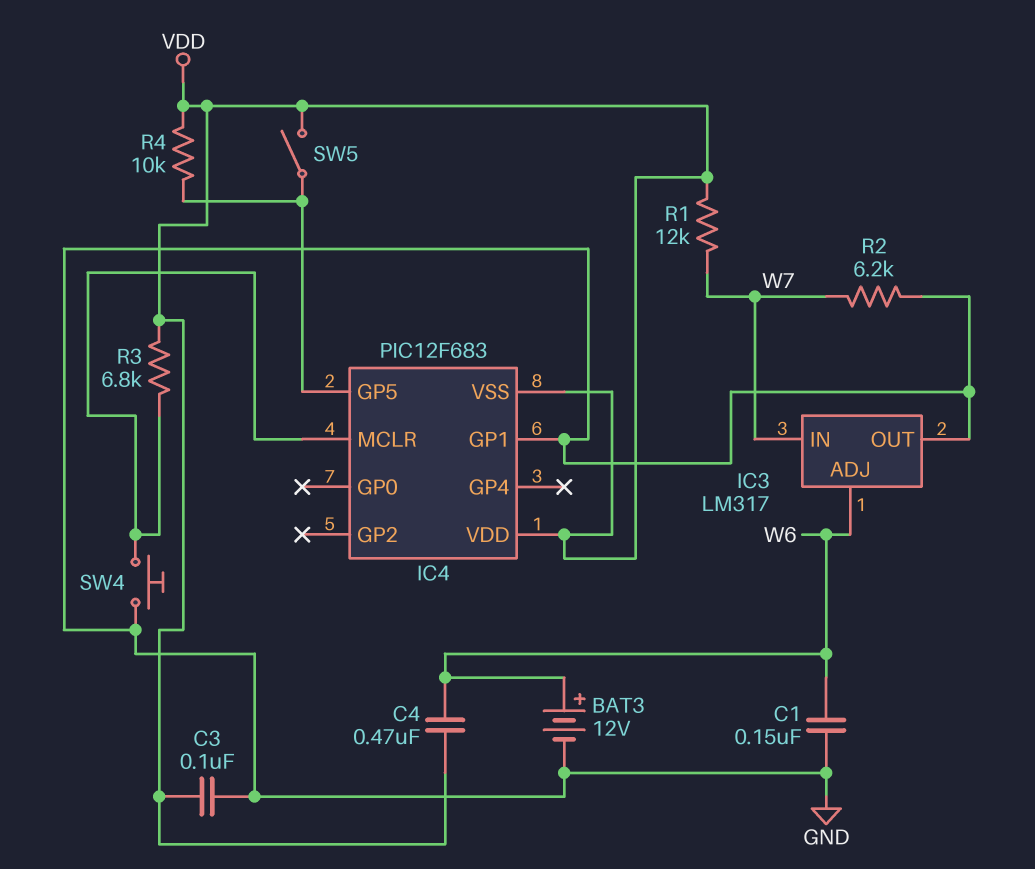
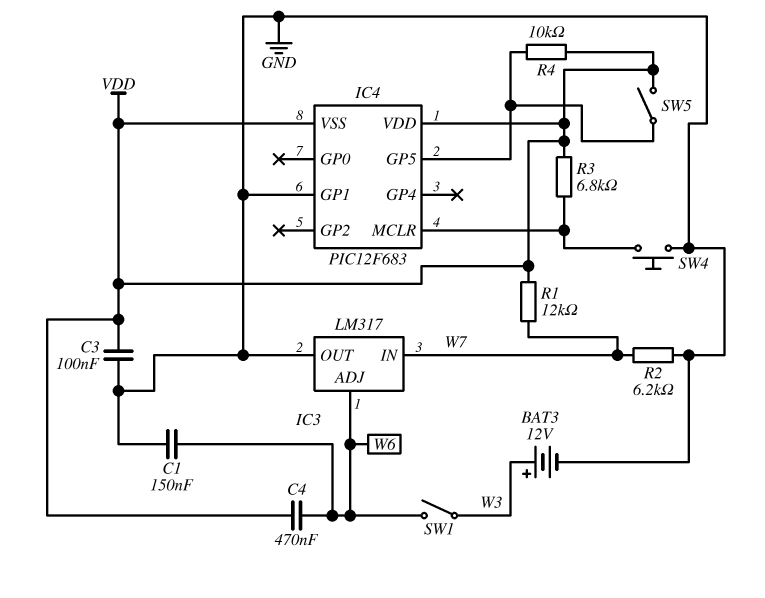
BAT3: 12V (plus W6, minus GND) -> 12V (plus W3, minus GND)
SW1: none -> switch (W3, W6)

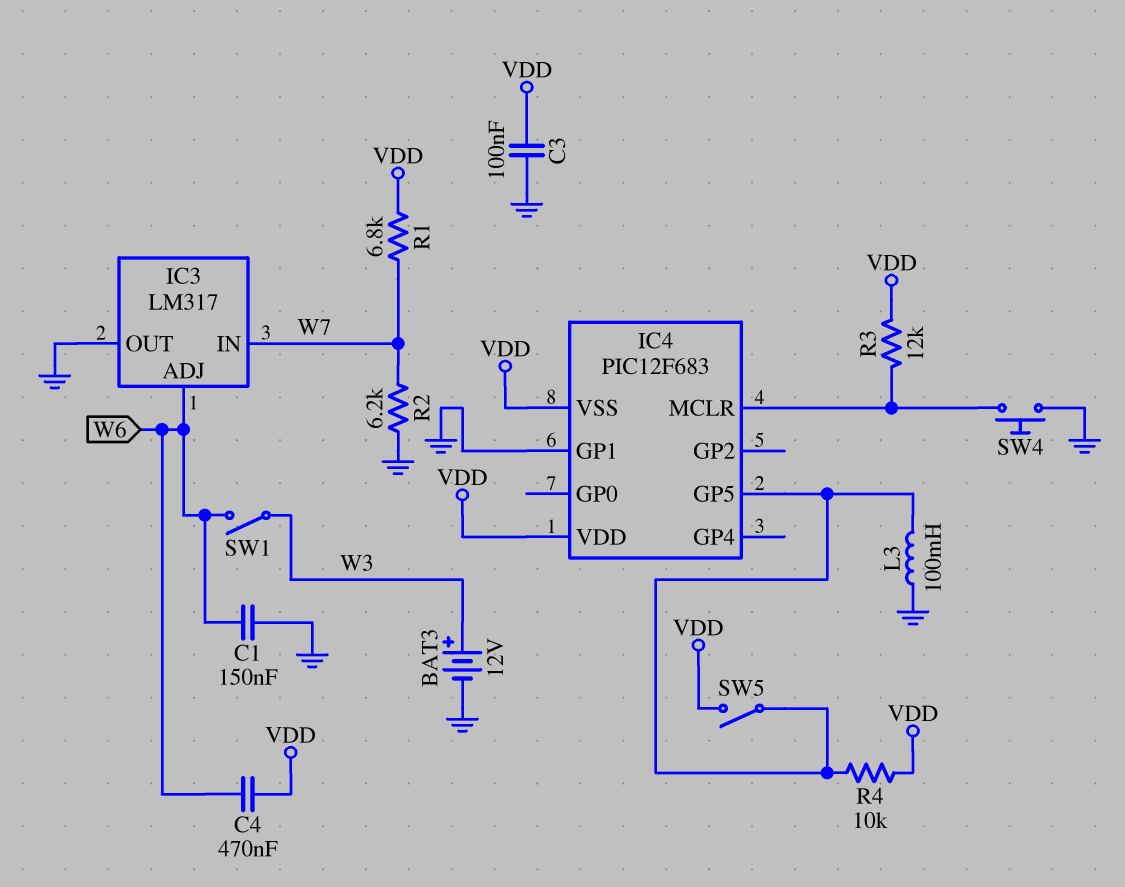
L3: none -> 100mH (GND, IC4/GP5)
R1: 12k (VDD, W7) -> 6.8k (VDD, W7)
R3: 6.8k (IC4/MCLR, VDD) -> 12k (IC4/MCLR, VDD)

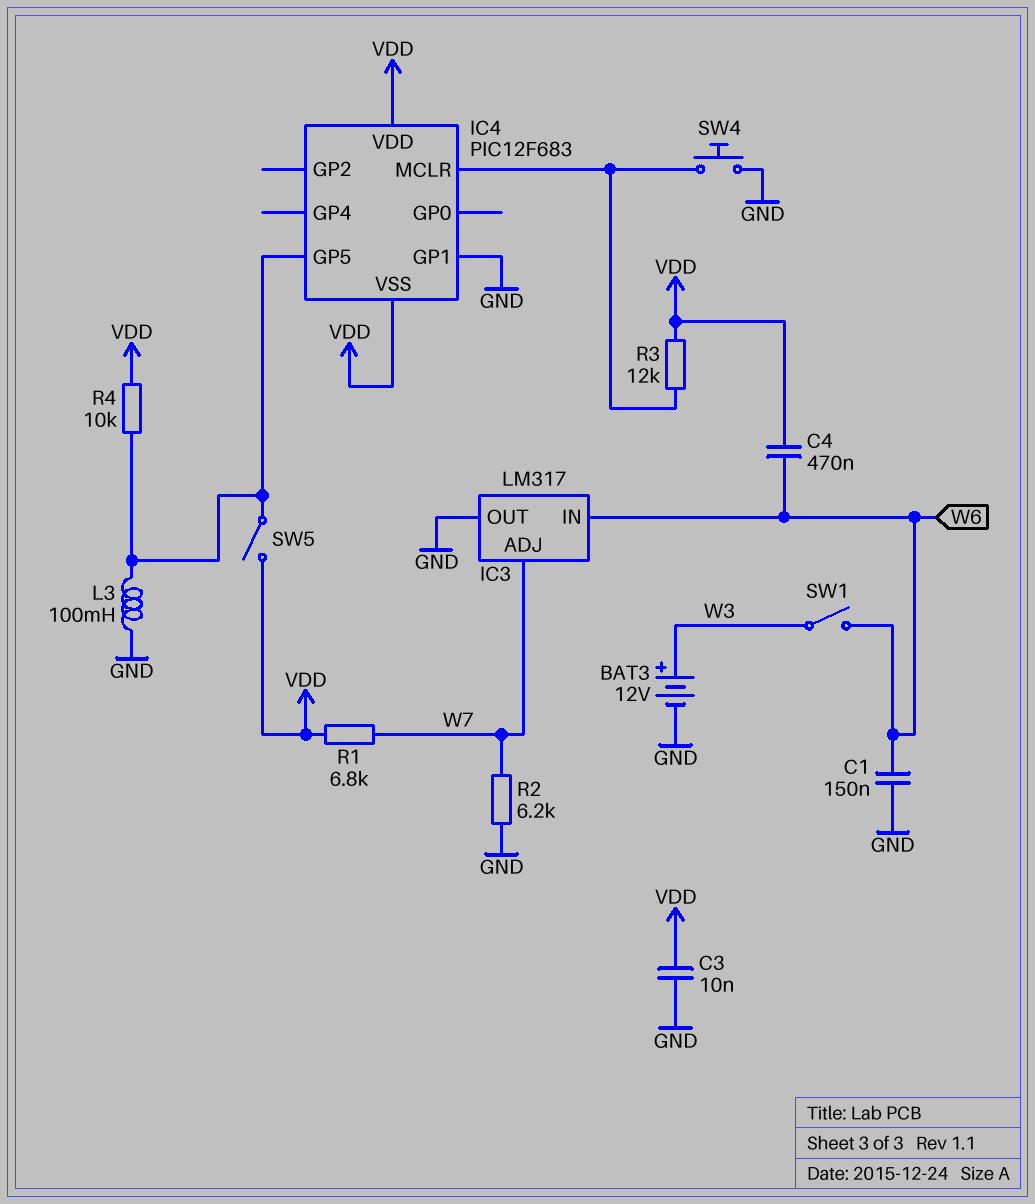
C3: 100nF (GND, VDD) -> 10nF (GND, VDD)
IC3 pin ADJ: W6 -> W7
IC3 pin IN: W7 -> W6

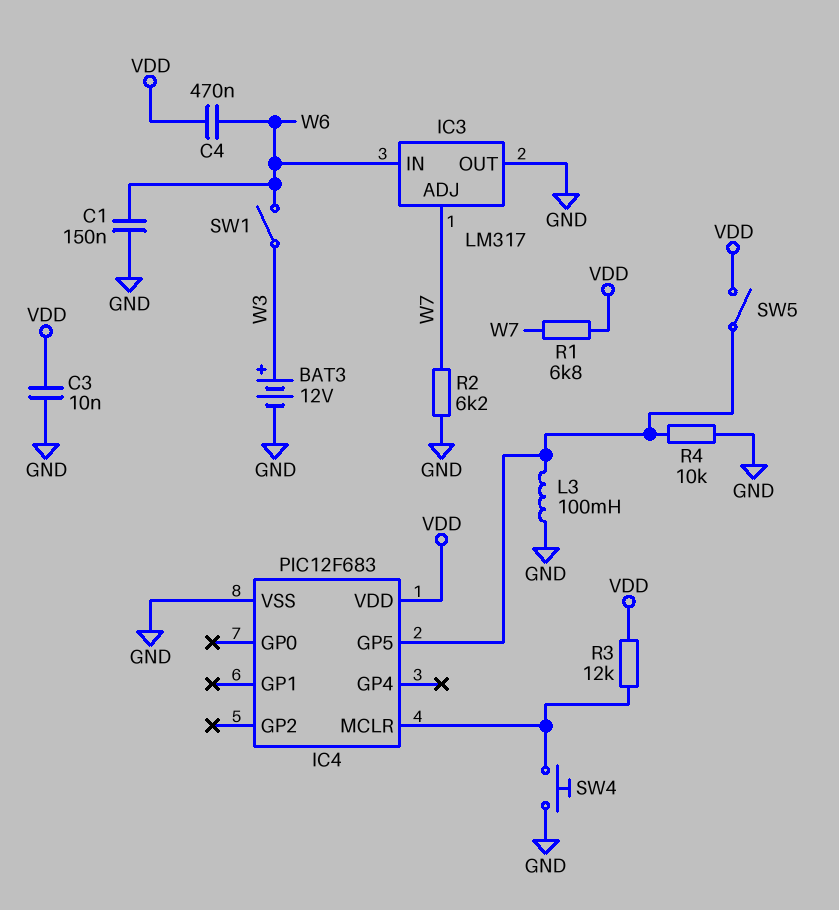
IC4 pin GP1: GND -> none
IC4 pin VSS: VDD -> GND
R4: 10k (IC4/GP5, VDD) -> 10k (GND, IC4/GP5)

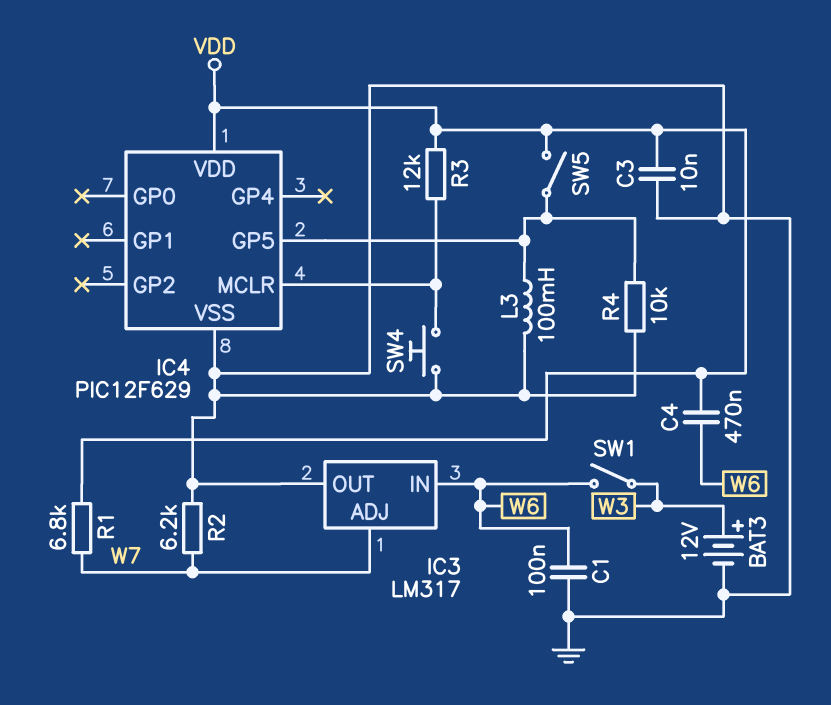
C1: 150nF (GND, W6) -> 100nF (GND, W6)
IC4: PIC12F683 -> PIC12F629

